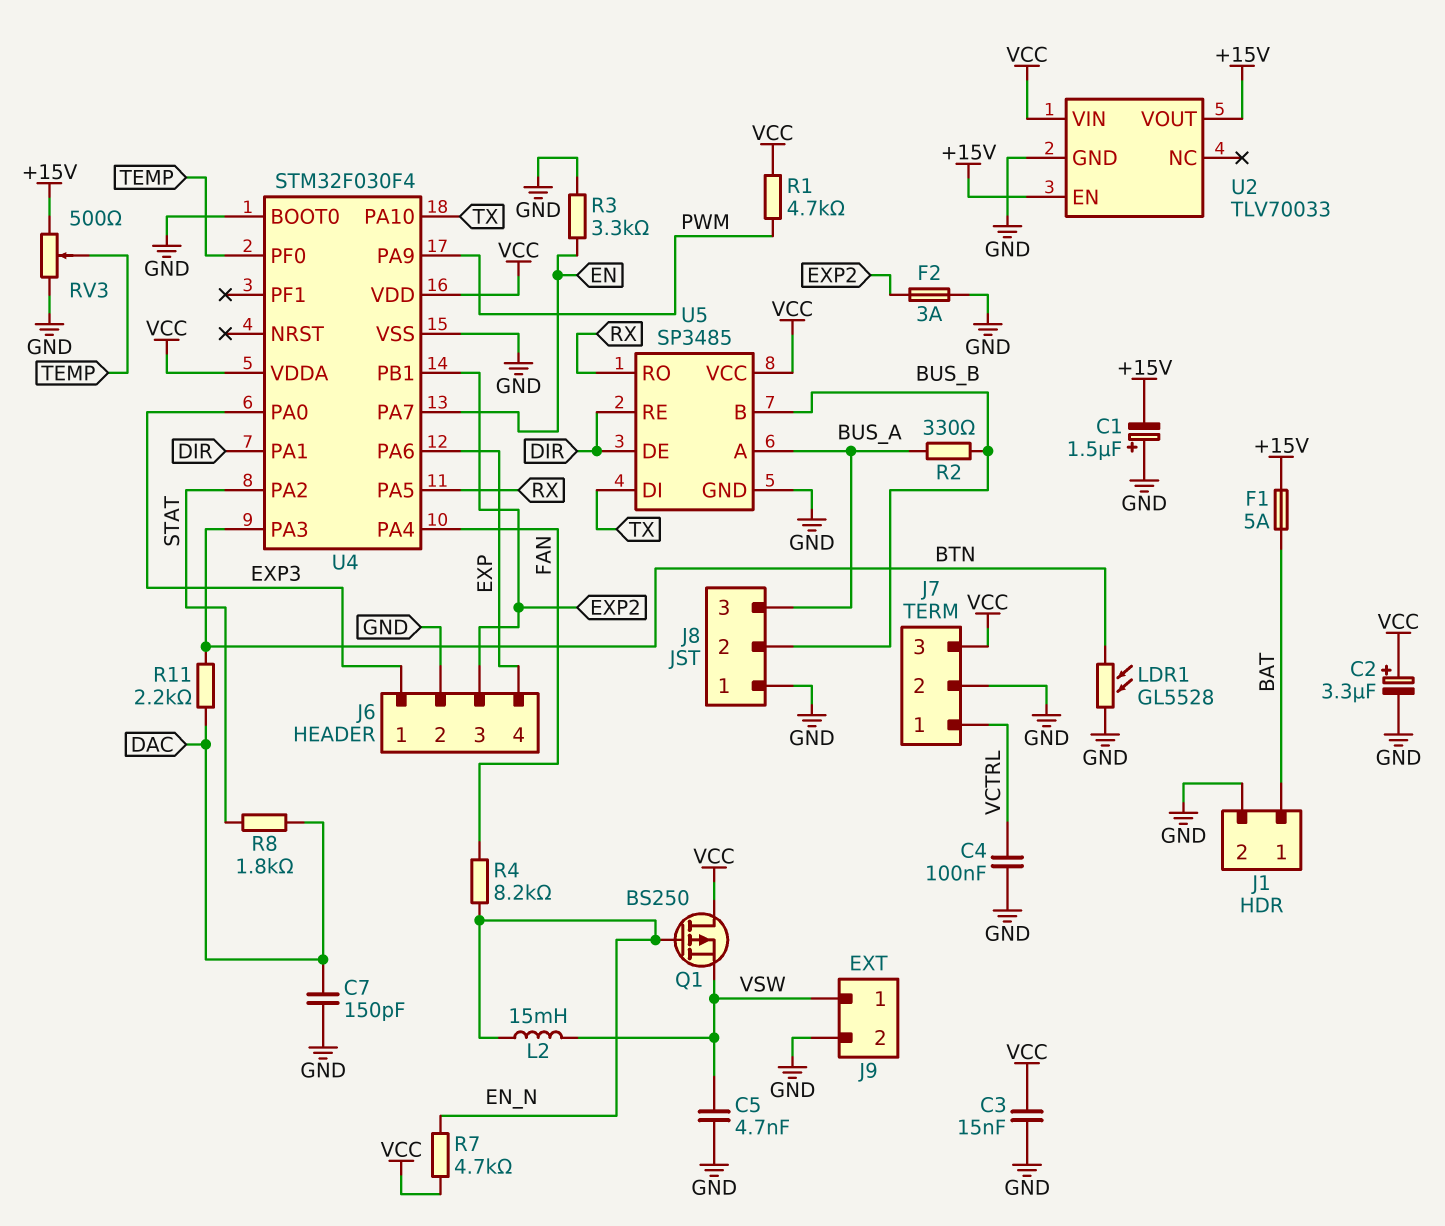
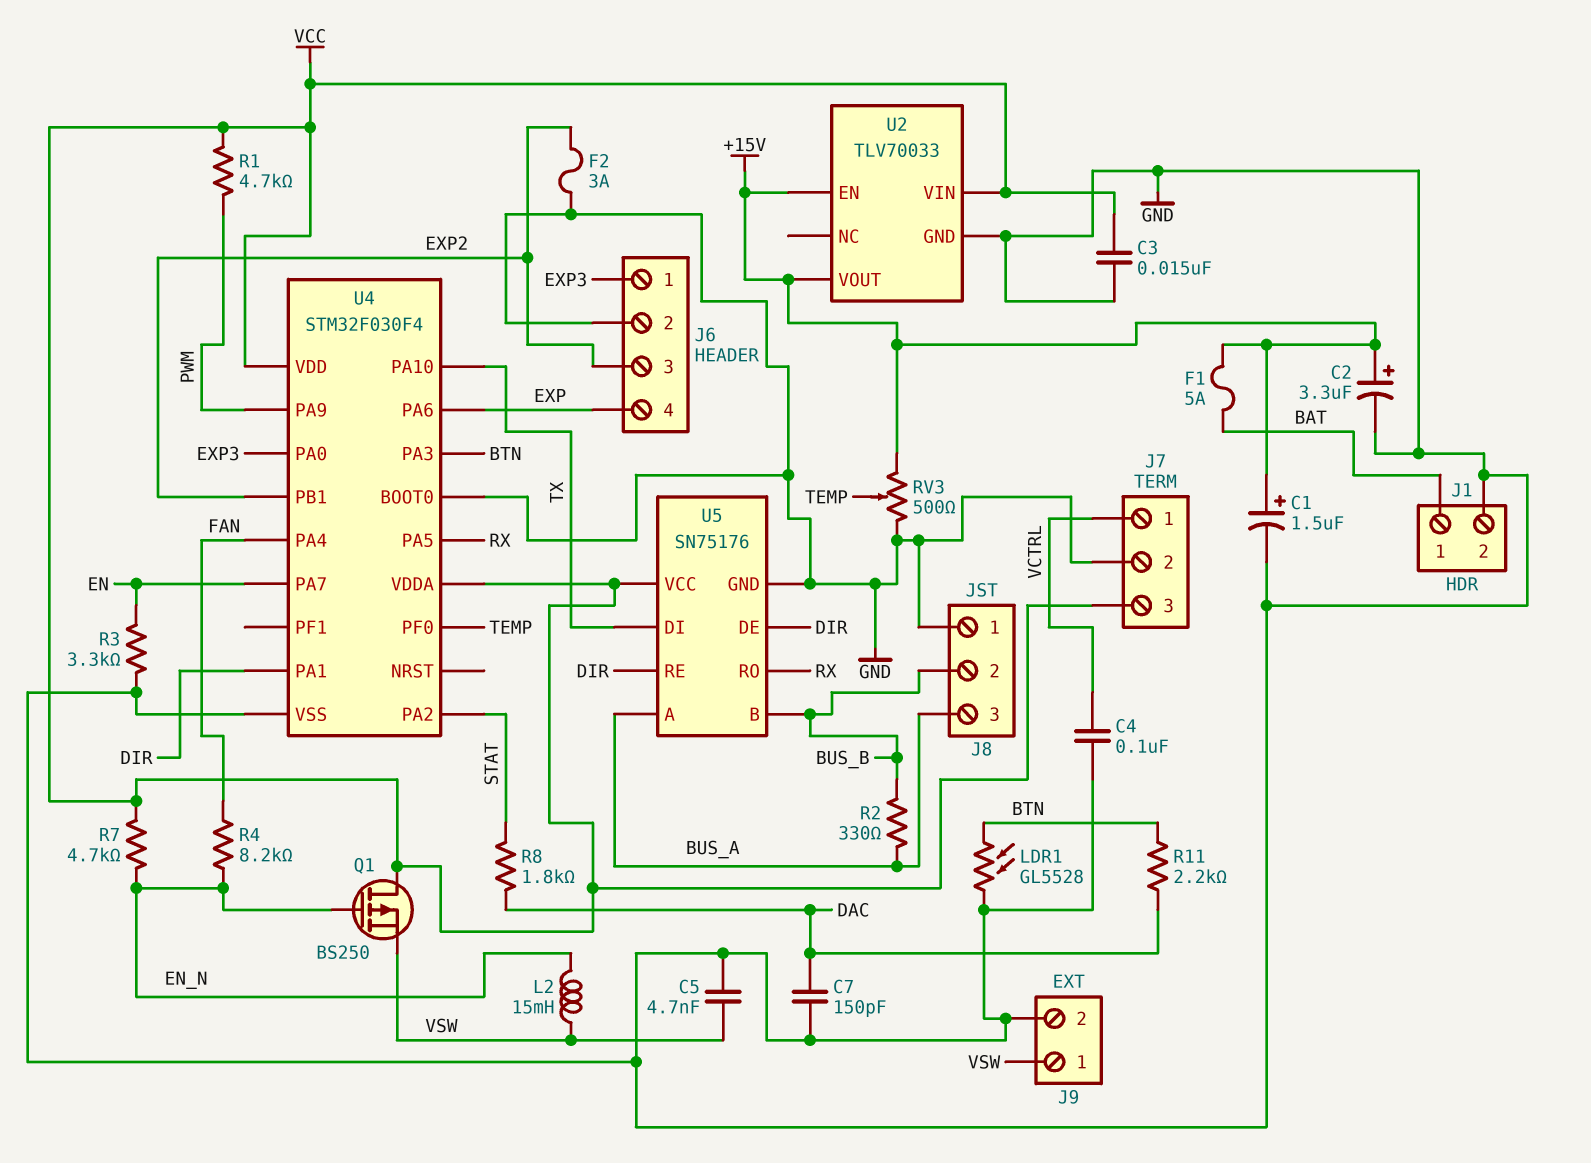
C1: 1.5uF (plus GND, minus +15V) -> 1.5uF (plus +15V, minus GND)
C2: 3.3uF (plus VCC, minus GND) -> 3.3uF (plus +15V, minus GND)
U5: SP3485 -> SN75176

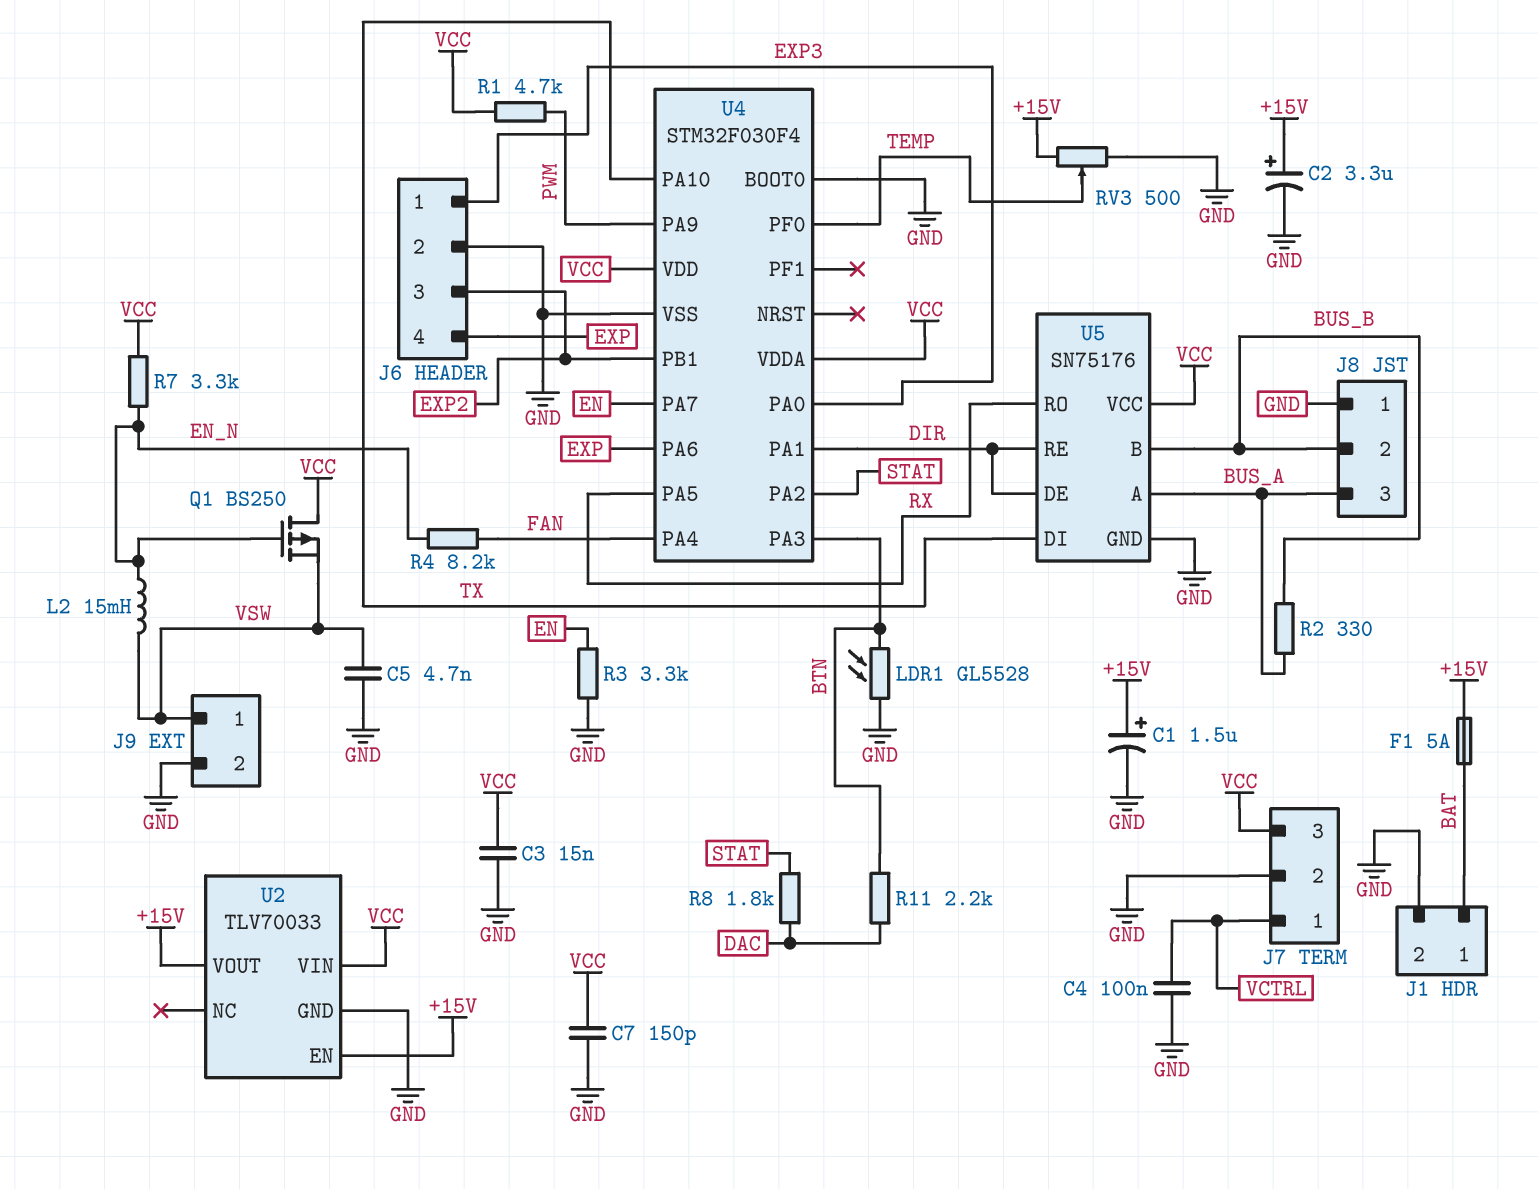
C7: 150pF (DAC, GND) -> 150pF (GND, VCC)
F2: 3A (EXP2, GND) -> none
R7: 4.7k (EN_N, VCC) -> 3.3k (EN_N, VCC)

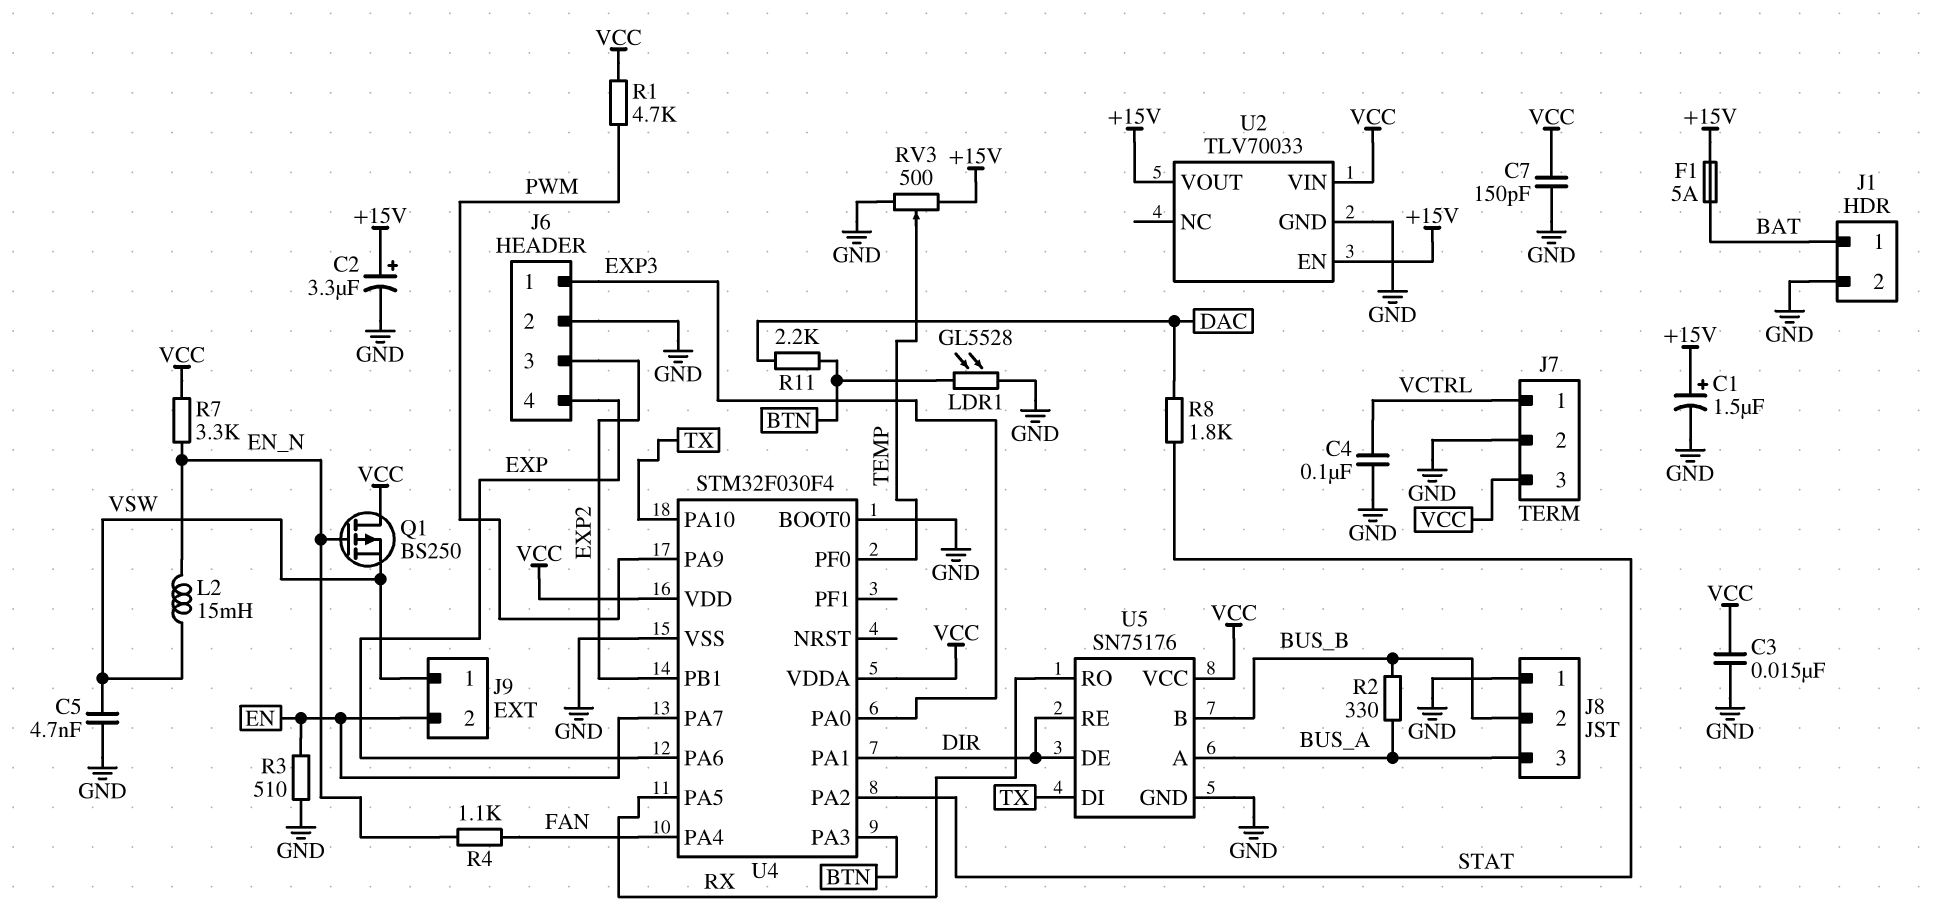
J9 pin 2: GND -> EN
R3: 3.3k (EN, GND) -> 510 (EN, GND)
R4: 8.2k (EN_N, FAN) -> 1.1k (EN_N, FAN)

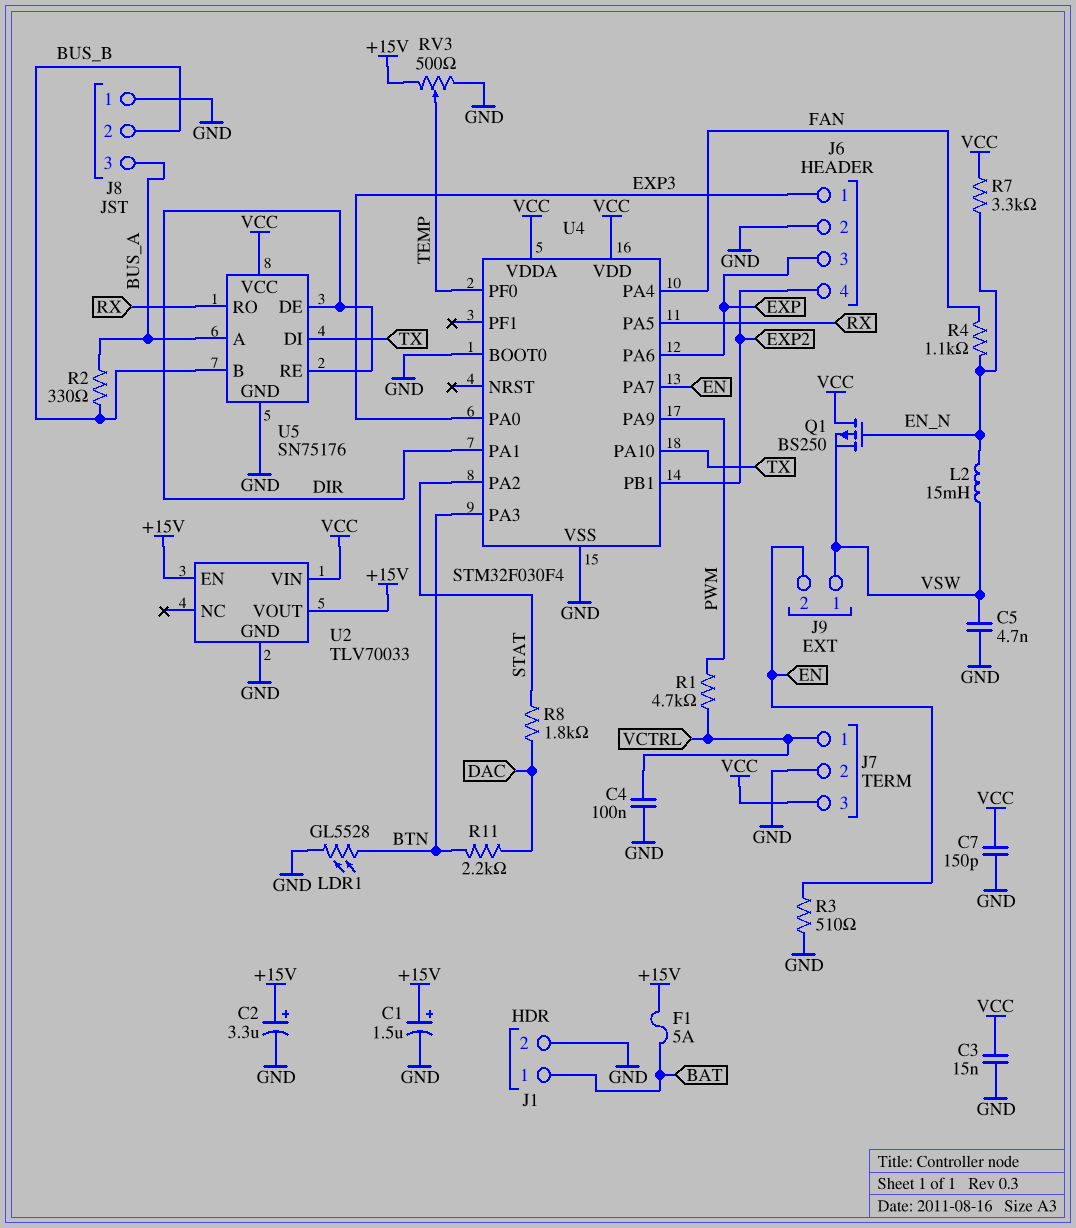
J6 pin 3: EXP2 -> EXP
J6 pin 4: EXP -> EXP2
R1: 4.7k (PWM, VCC) -> 4.7k (PWM, VCTRL)

